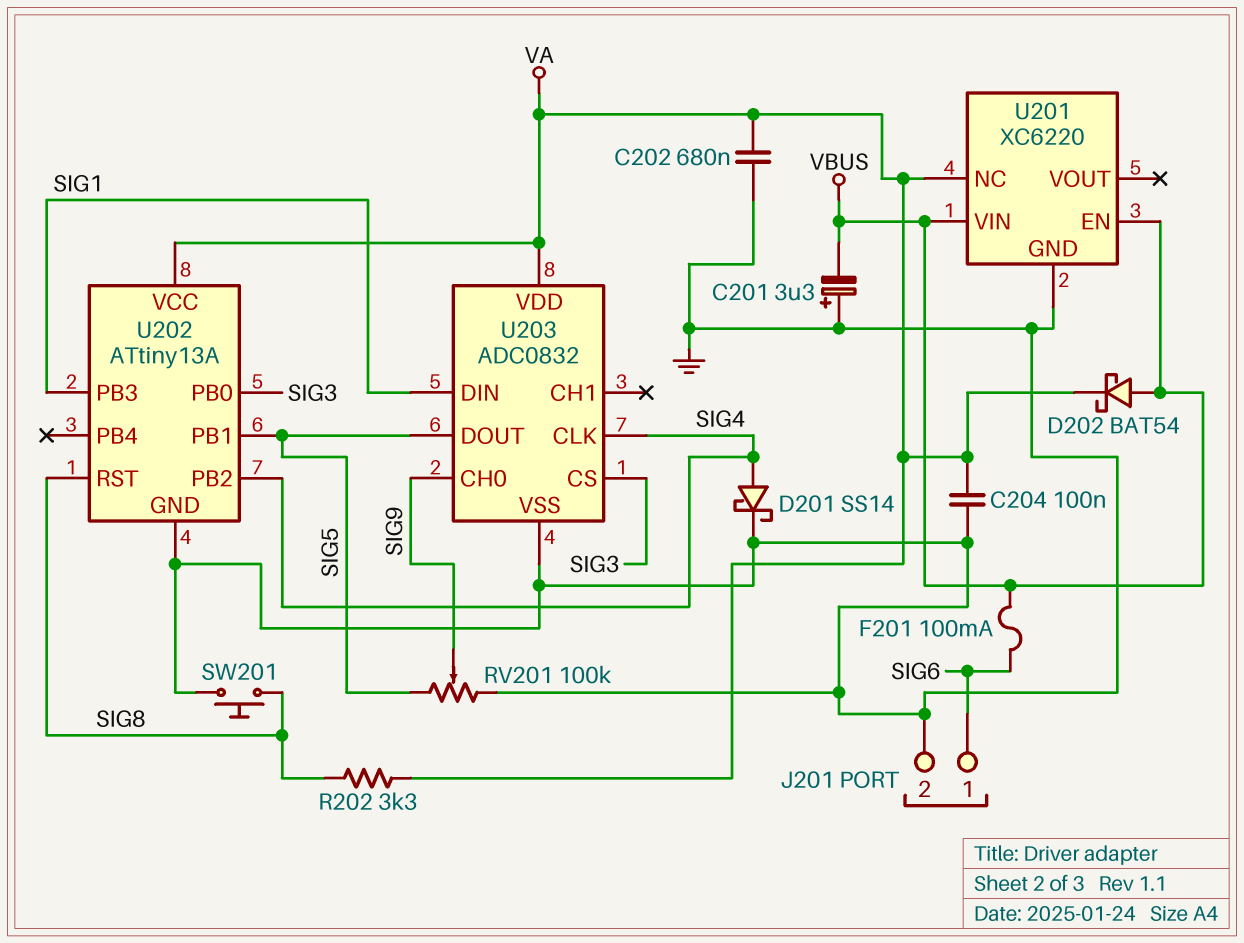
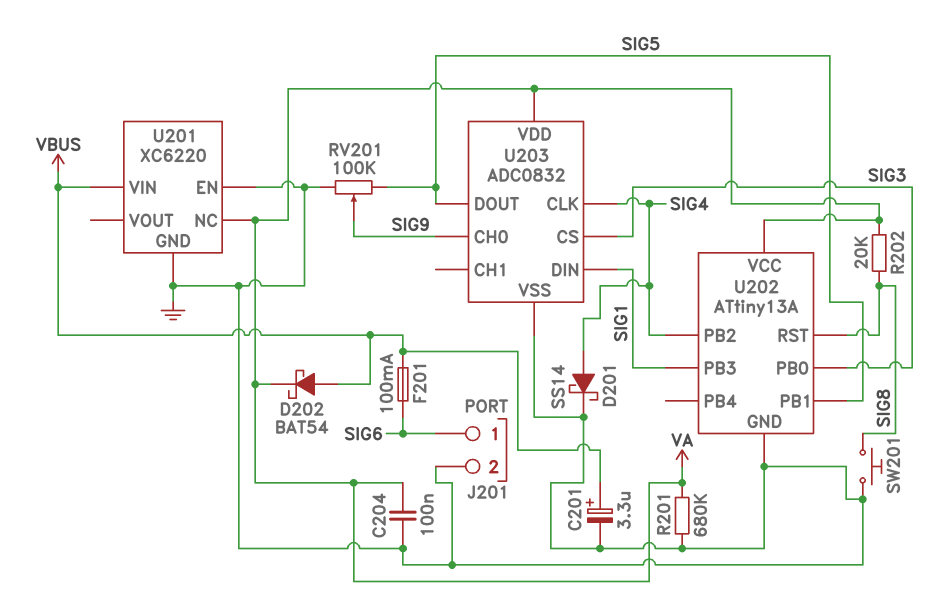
C201: 3.3uF (plus GND, minus VBUS) -> 3.3uF (plus VBUS, minus GND)
C202: 680nF (GND, VA) -> none
R201: none -> 680k (GND, VA)
R202: 3.3k (SIG8, VA) -> 20k (SIG8, VA)
U201 pin EN: VBUS -> GND

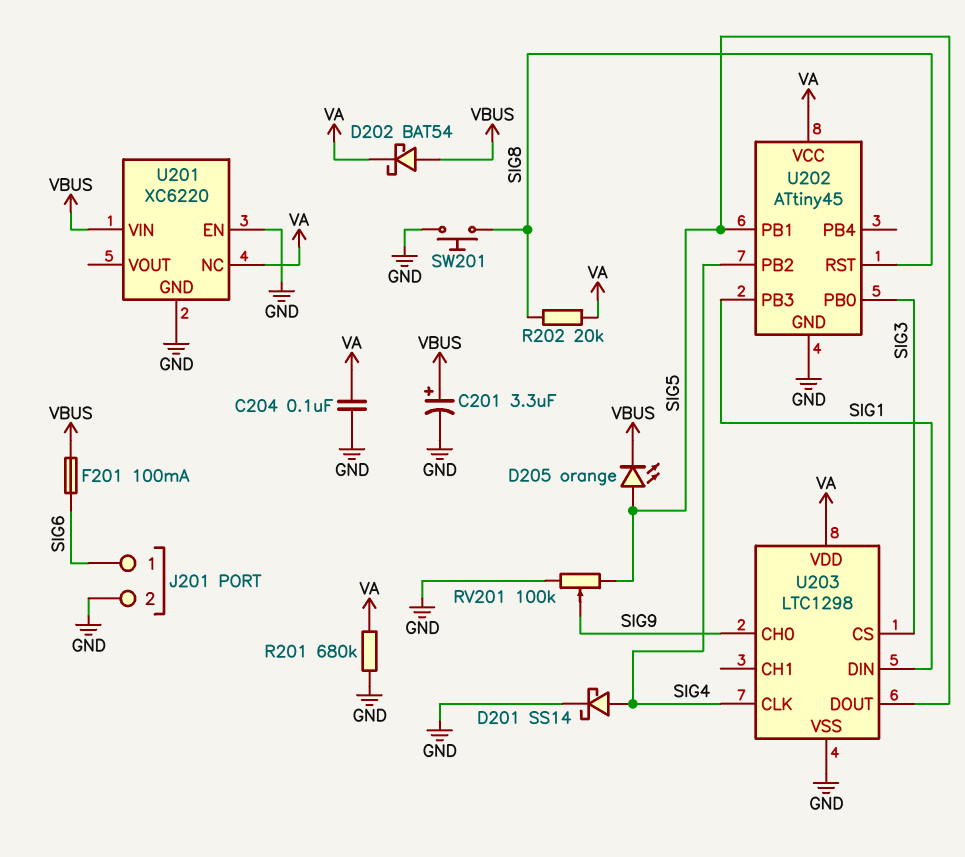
D205: none -> LED orange (A SIG5, K VBUS)
U202: ATtiny13A -> ATtiny45
U203: ADC0832 -> LTC1298

